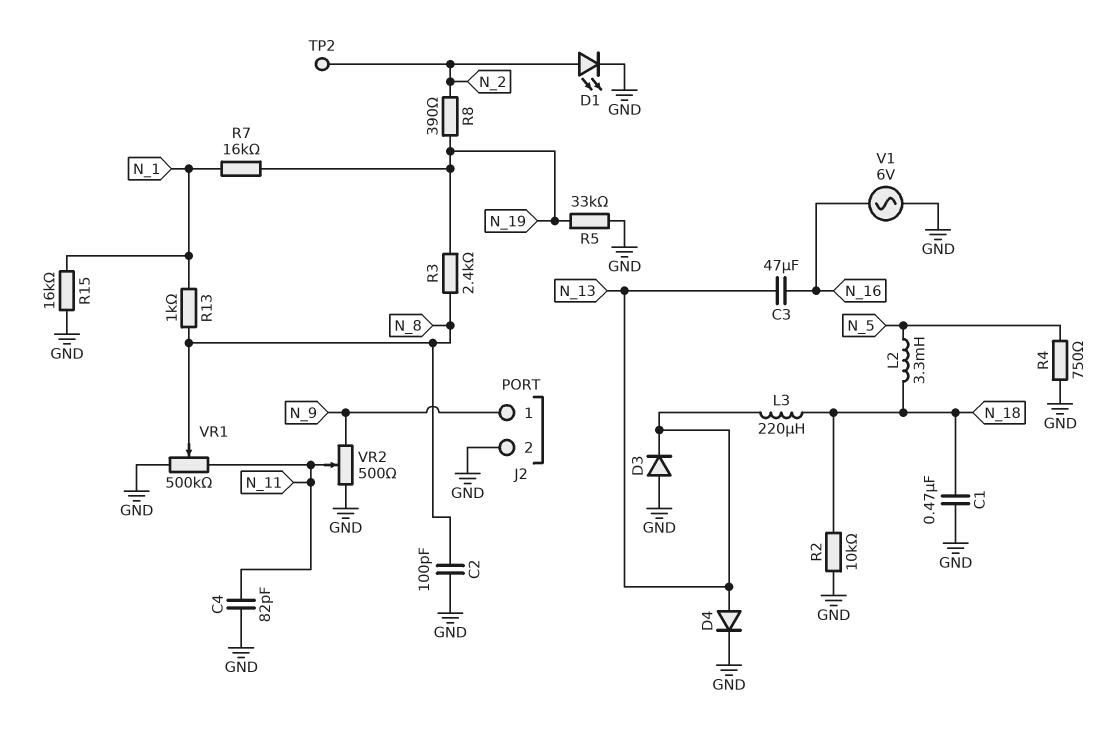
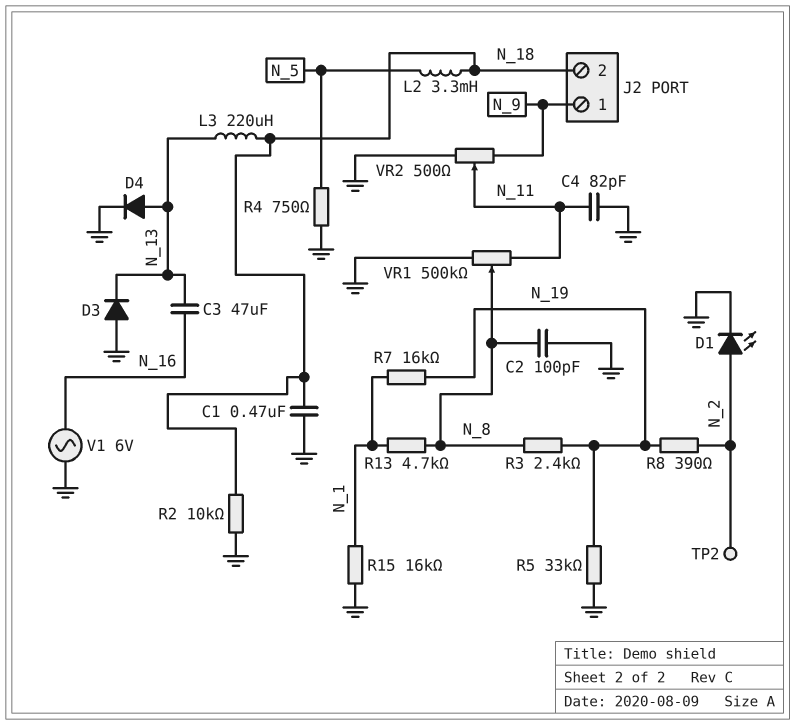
J2 pin 2: GND -> N_18
R13: 1k (N_1, N_8) -> 4.7k (N_1, N_8)

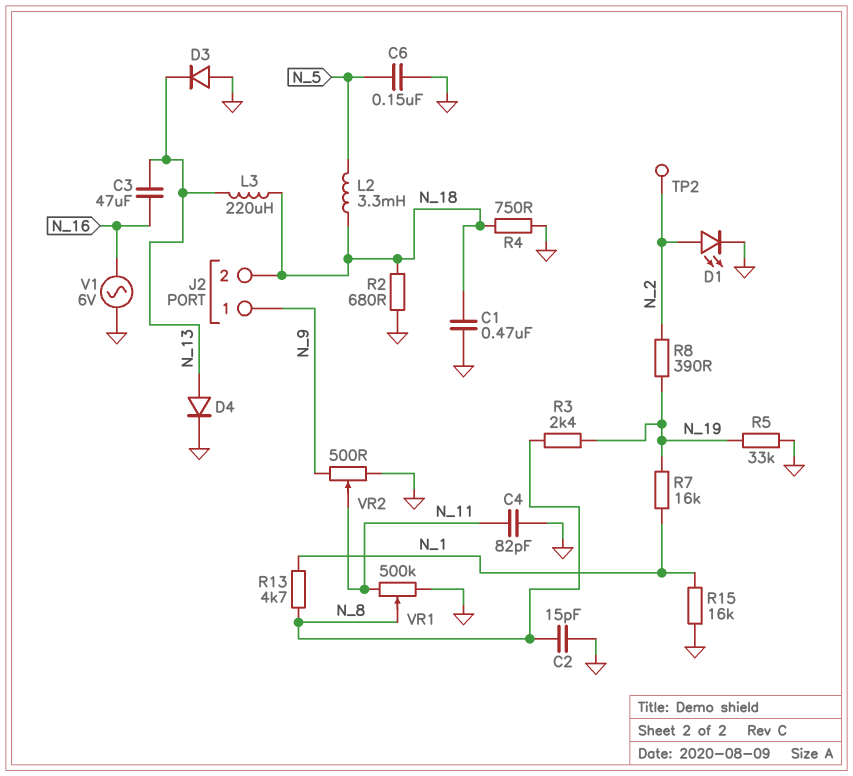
C2: 100pF (GND, N_8) -> 15pF (GND, N_8)
C6: none -> 150nF (GND, N_5)
R2: 10k (GND, N_18) -> 680 (GND, N_18)
R4: 750 (GND, N_5) -> 750 (GND, N_18)

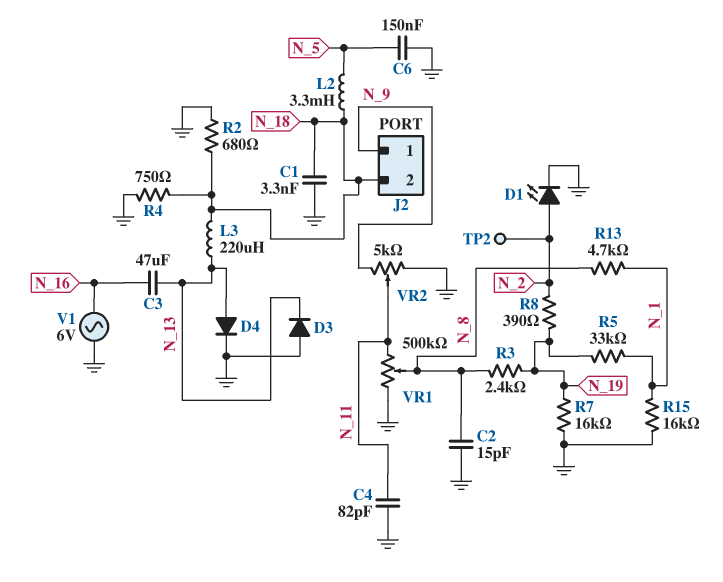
C1: 470nF (GND, N_18) -> 3.3nF (GND, N_18)
R5: 33k (GND, N_19) -> 33k (N_1, N_19)
R7: 16k (N_1, N_19) -> 16k (GND, N_19)
VR2: 500 (GND, N_9, wiper N_11) -> 5k (GND, N_9, wiper N_11)

